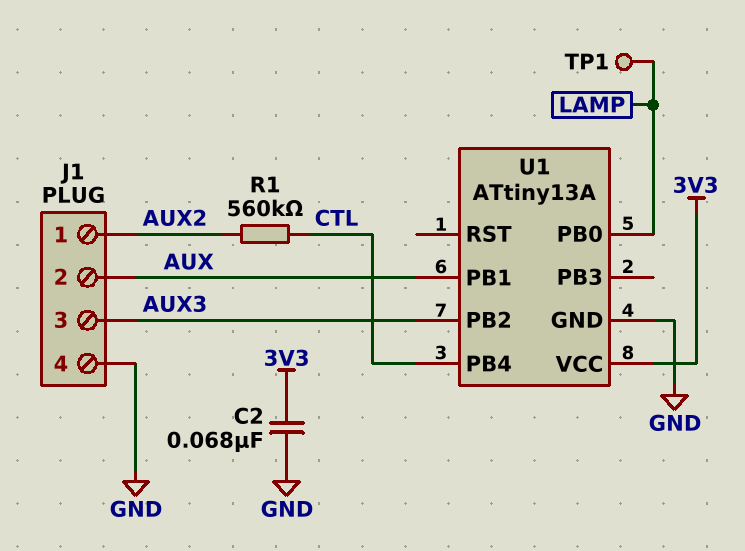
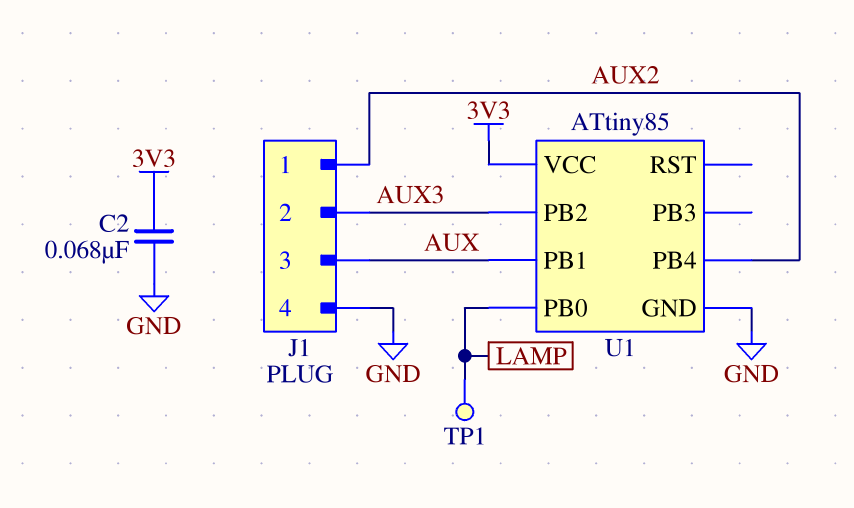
J1 pin 2: AUX -> AUX3
J1 pin 3: AUX3 -> AUX
R1: 560k (AUX2, CTL) -> none
U1: ATtiny13A -> ATtiny85
U1 pin PB4: CTL -> AUX2

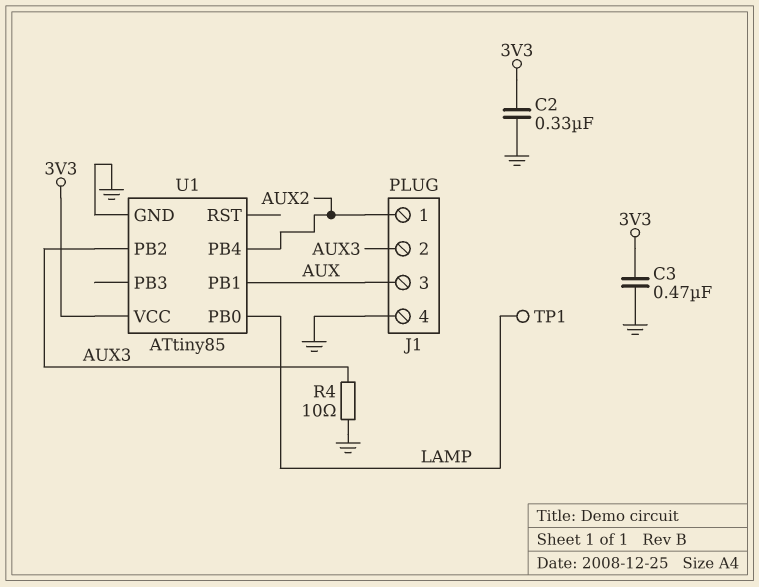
C2: 68nF (3V3, GND) -> 330nF (3V3, GND)
C3: none -> 470nF (3V3, GND)
R4: none -> 10 (AUX3, GND)

